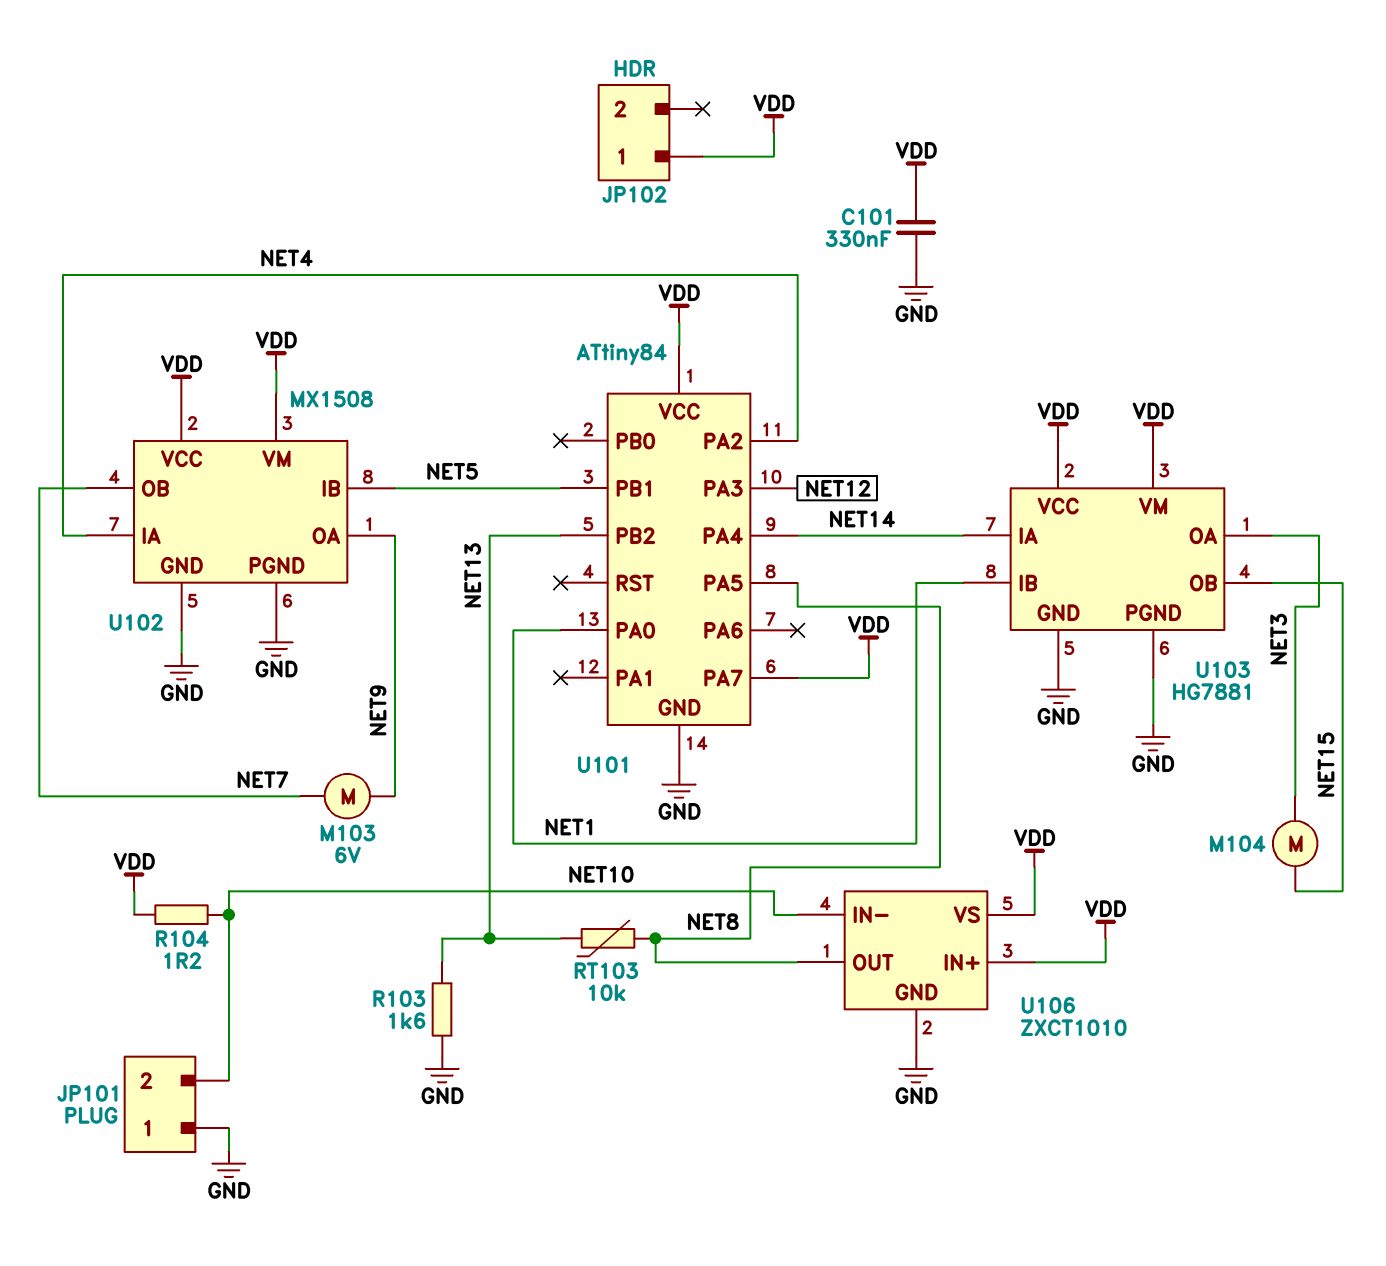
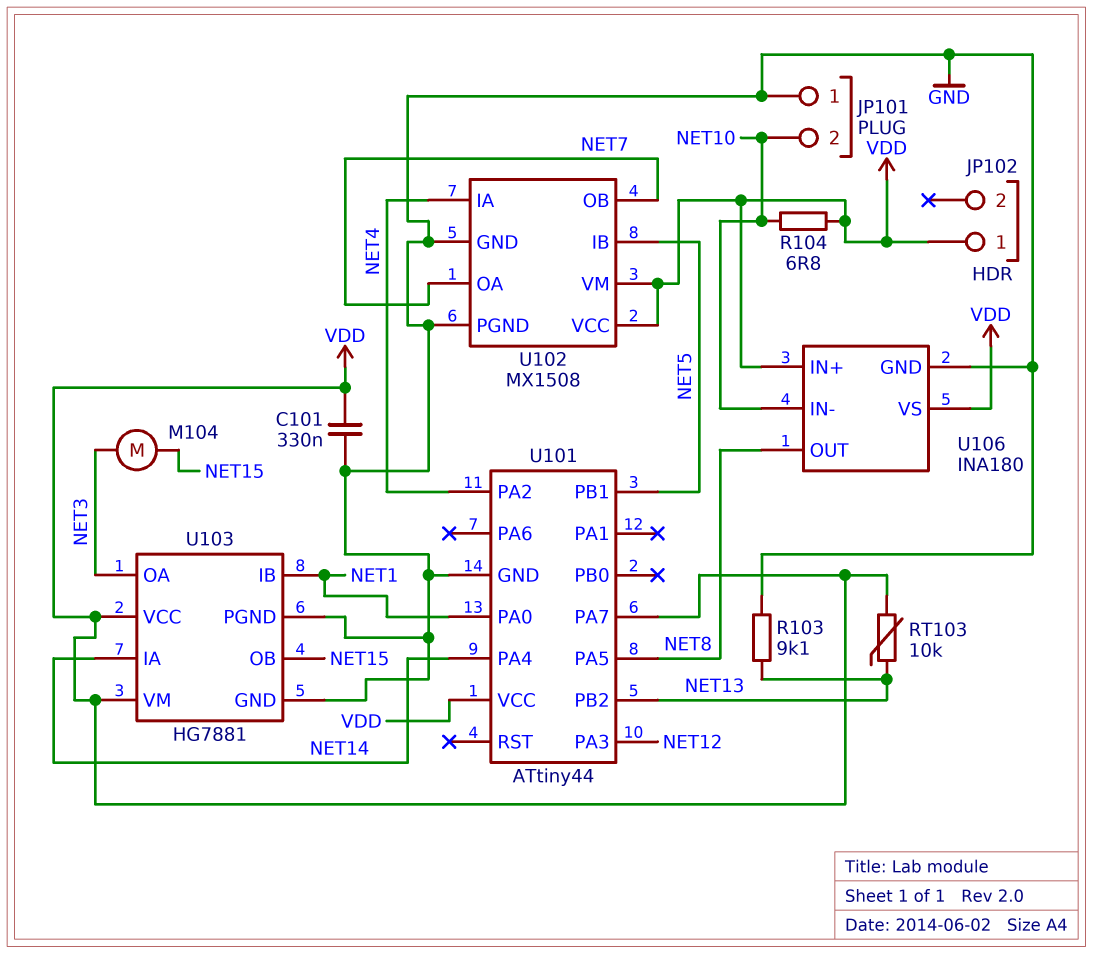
M103: motor 6V (NET7, NET9) -> none
R103: 1.6k (GND, NET13) -> 9.1k (GND, NET13)
R104: 1.2 (NET10, VDD) -> 6.8 (NET10, VDD)
RT103: 10k (NET8, NET13) -> 10k (NET13, VDD)
U101: ATtiny84 -> ATtiny44
U102 pin OA: NET9 -> NET7
U106: ZXCT1010 -> INA180

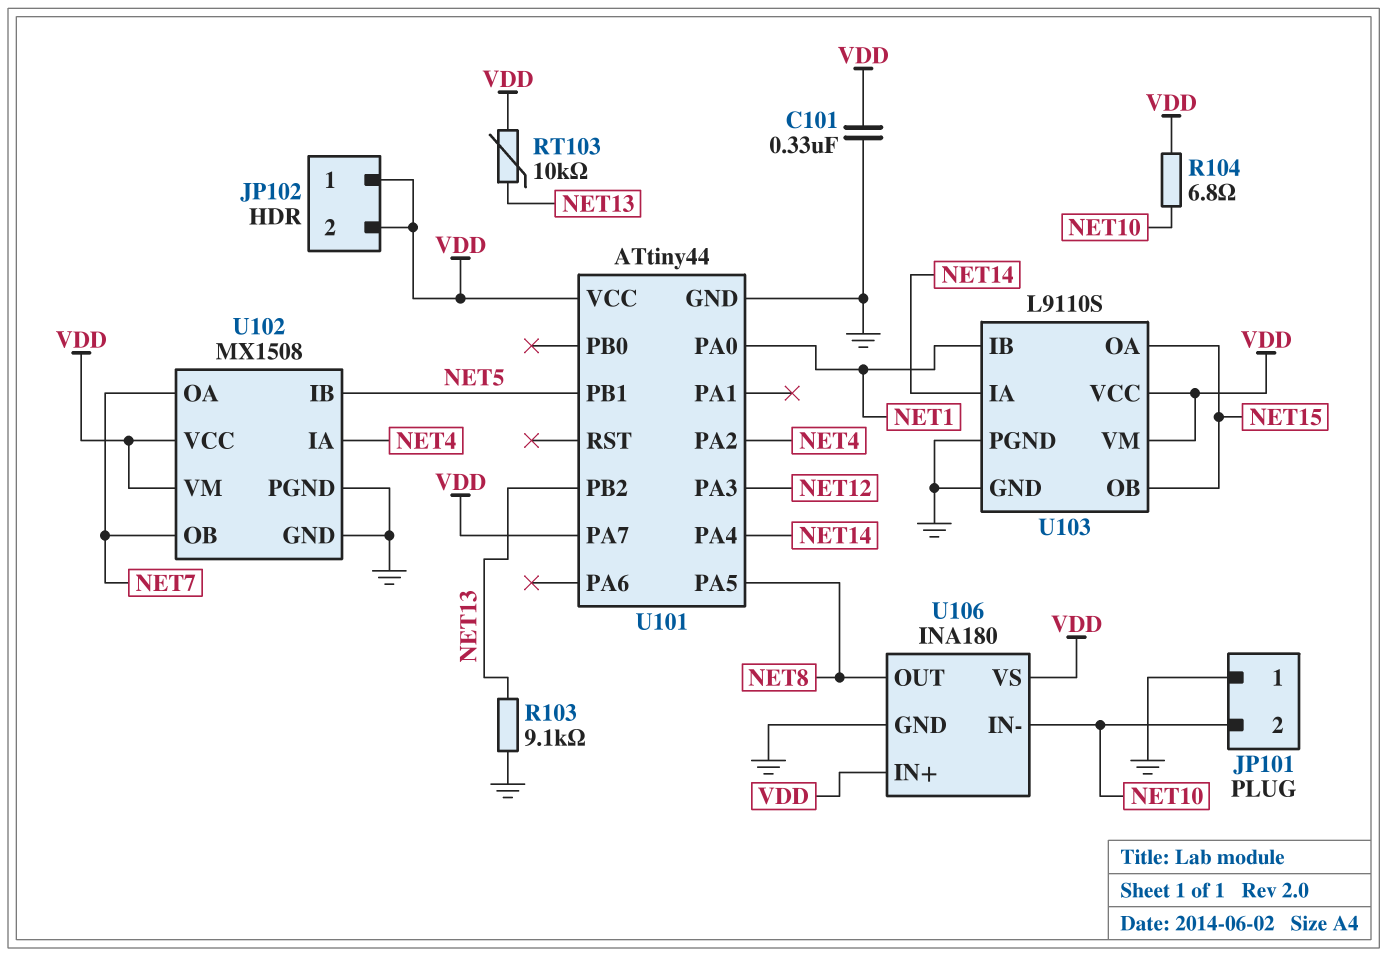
JP102 pin 2: none -> VDD
M104: motor (NET3, NET15) -> none
U103: HG7881 -> L9110S
U103 pin OA: NET3 -> NET15

